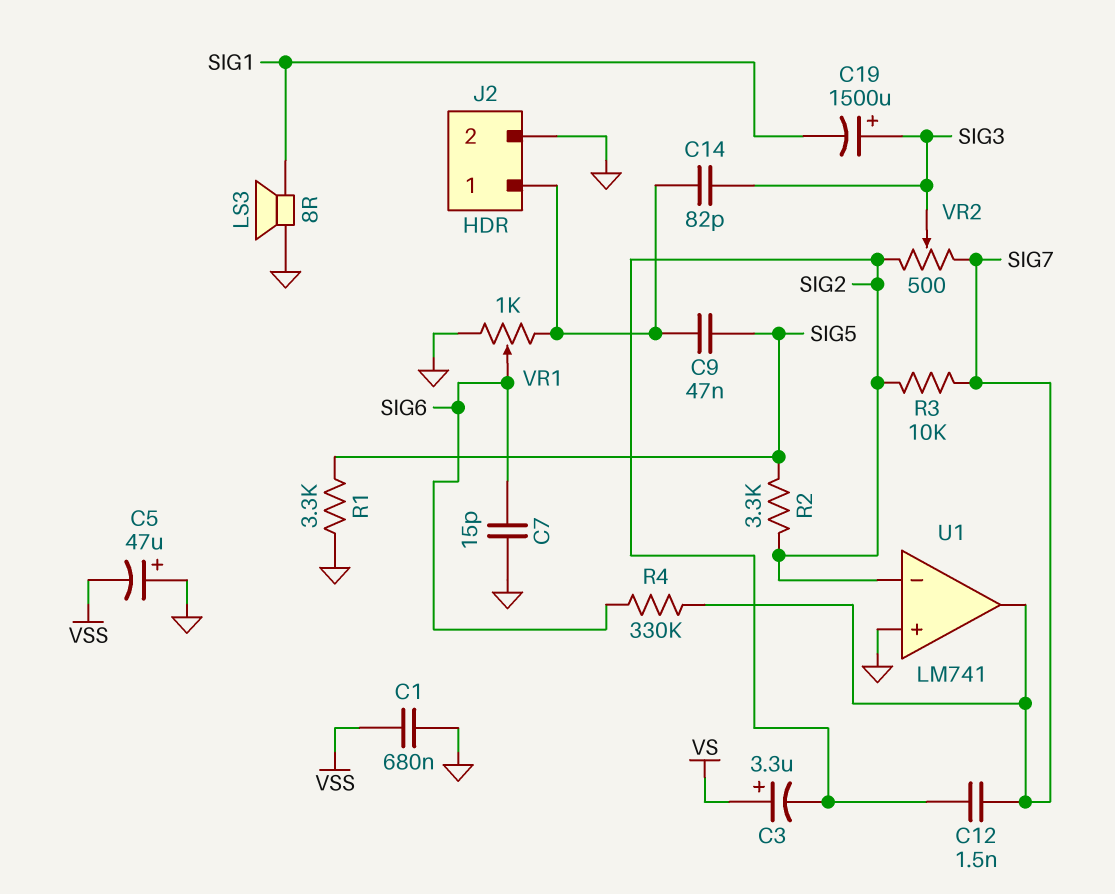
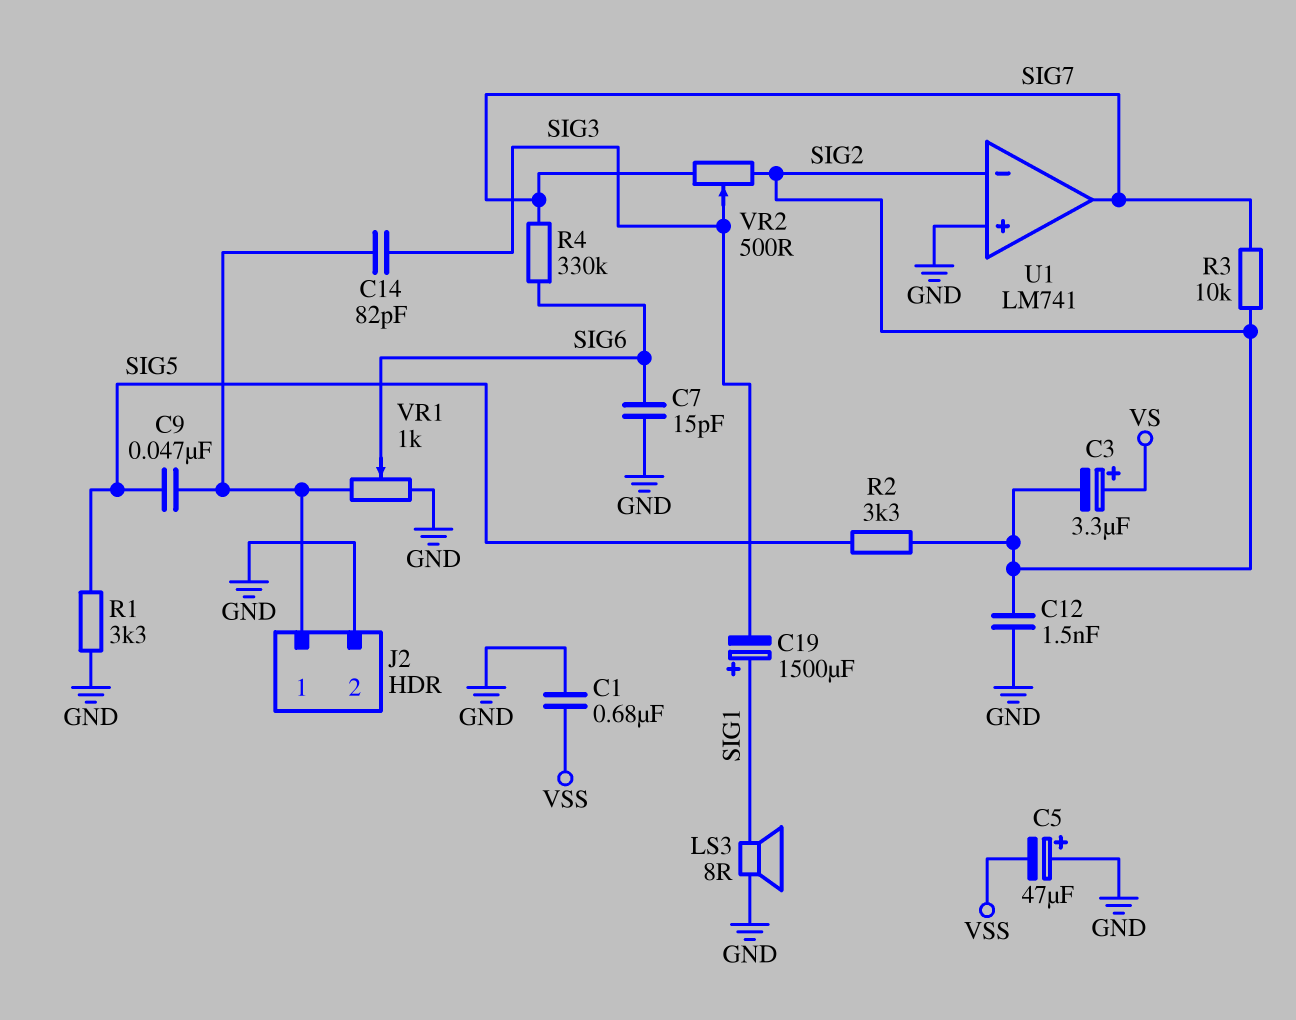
C12: 1.5nF (SIG2, SIG7) -> 1.5nF (GND, SIG2)
C19: 1500uF (plus SIG3, minus SIG1) -> 1500uF (plus SIG1, minus SIG3)

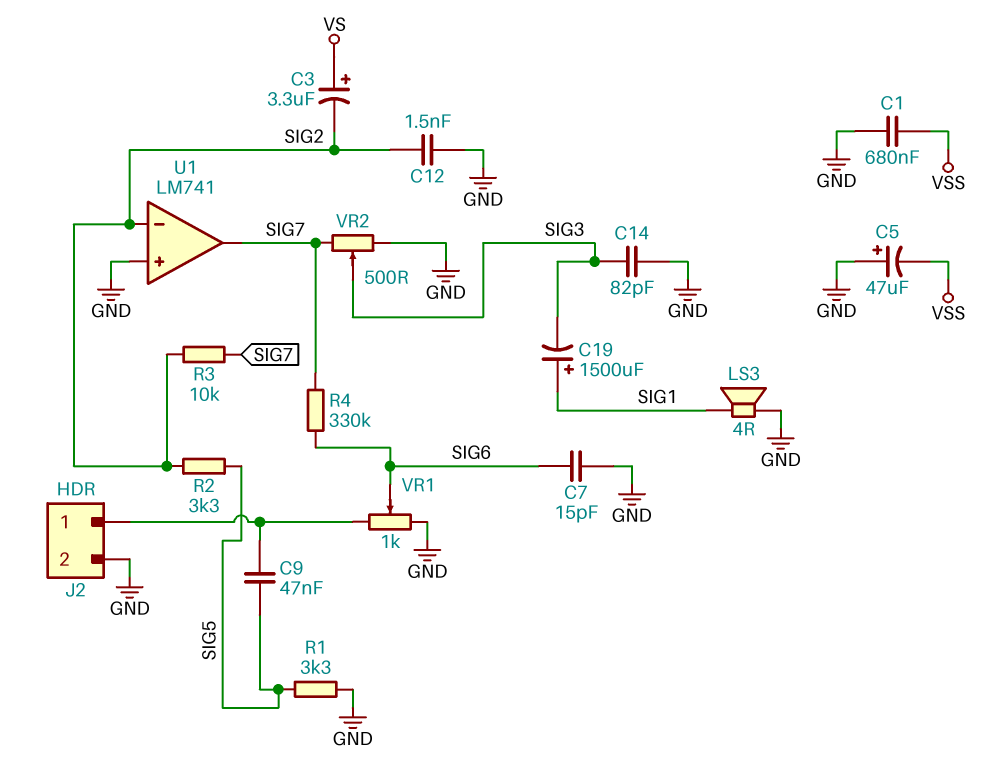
C14: 82pF (J2/1, SIG3) -> 82pF (GND, SIG3)
LS3: speaker 8R (GND, SIG1) -> speaker 4R (GND, SIG1)
VR2: 500 (SIG2, SIG7, wiper SIG3) -> 500 (GND, SIG7, wiper SIG3)

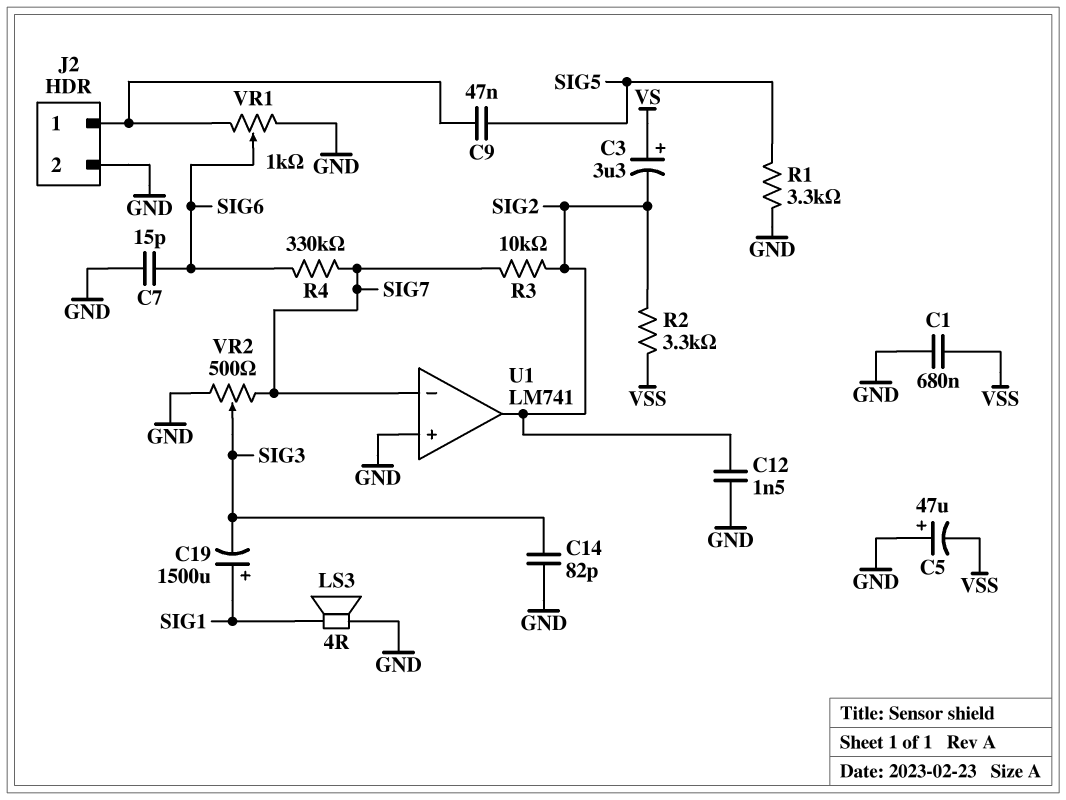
R2: 3.3k (SIG2, SIG5) -> 3.3k (SIG2, VSS)
U1 pin in-: SIG2 -> SIG7
U1 pin out: SIG7 -> SIG2

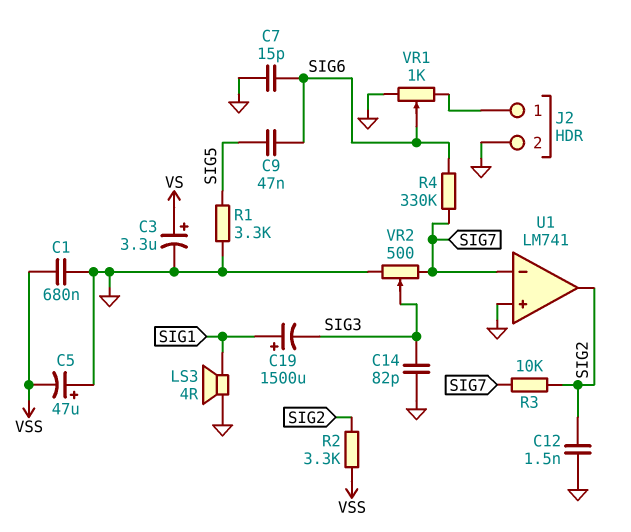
C3: 3.3uF (plus VS, minus SIG2) -> 3.3uF (plus VS, minus GND)
C9: 47nF (J2/1, SIG5) -> 47nF (SIG5, SIG6)

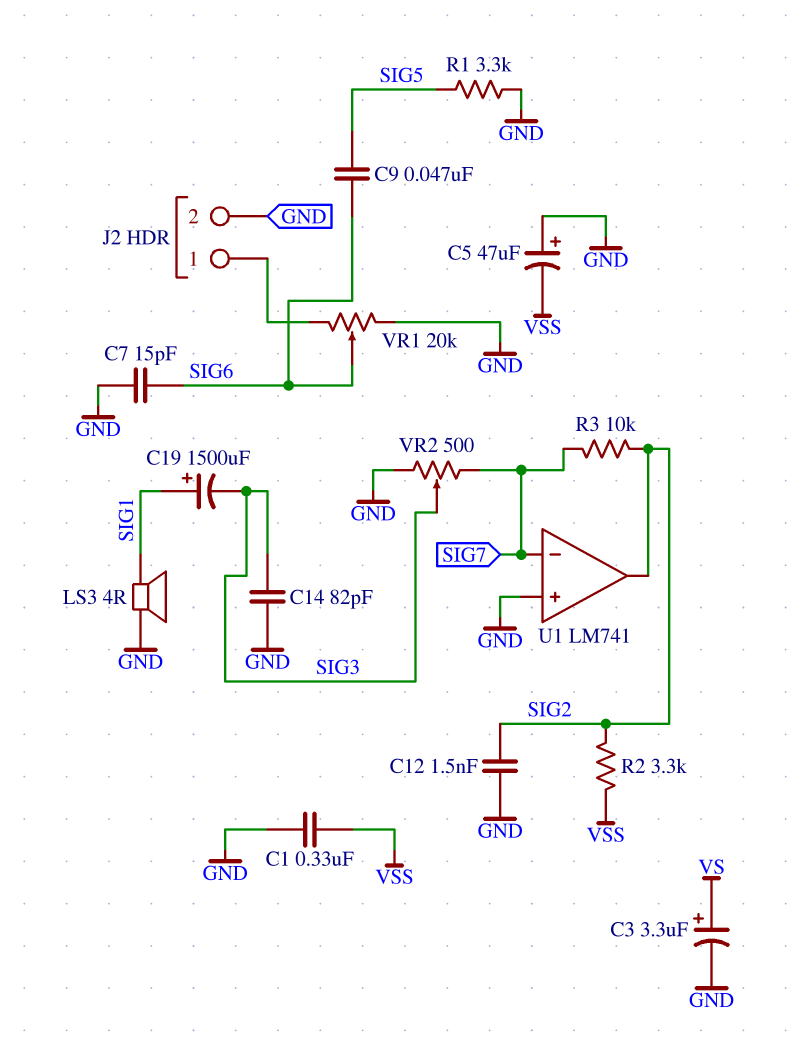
C1: 680nF (GND, VSS) -> 330nF (GND, VSS)
R4: 330k (SIG6, SIG7) -> none
VR1: 1k (GND, J2/1, wiper SIG6) -> 20k (GND, J2/1, wiper SIG6)

